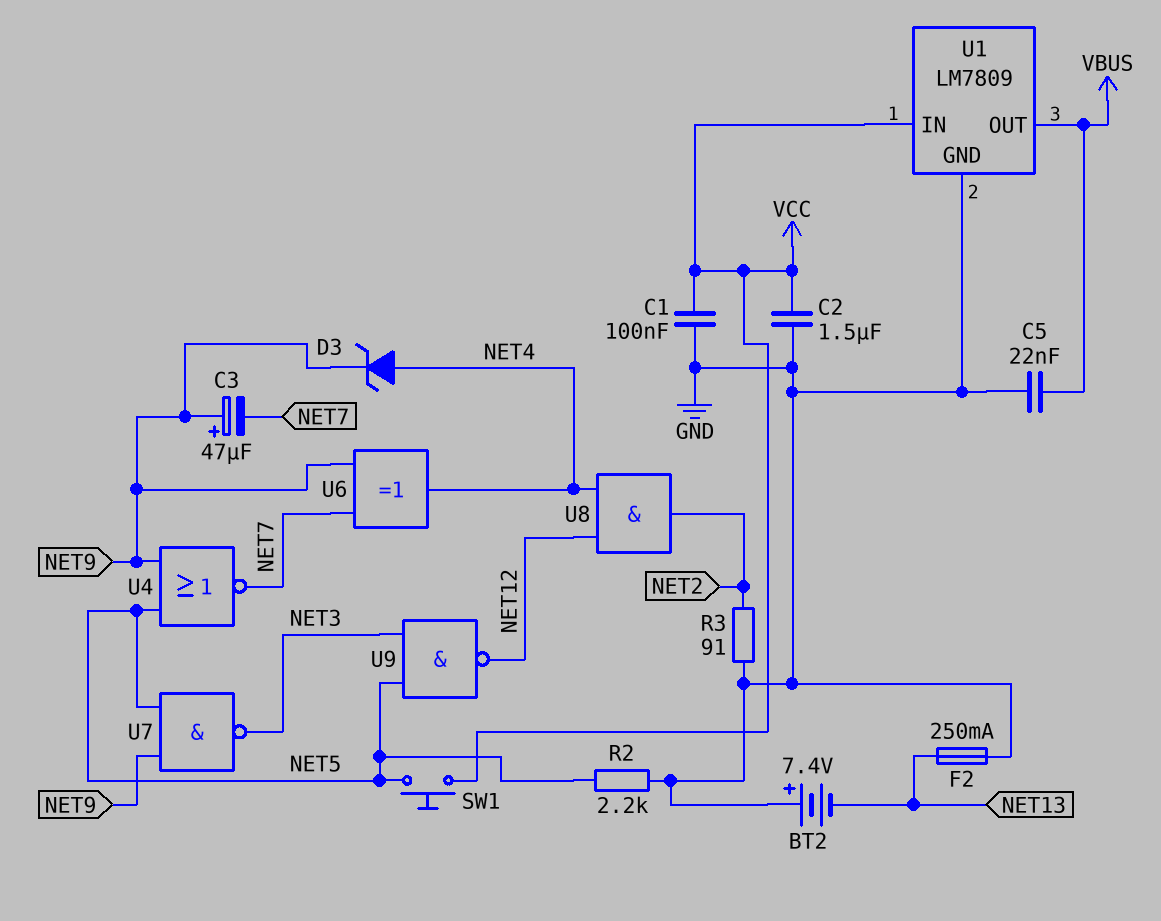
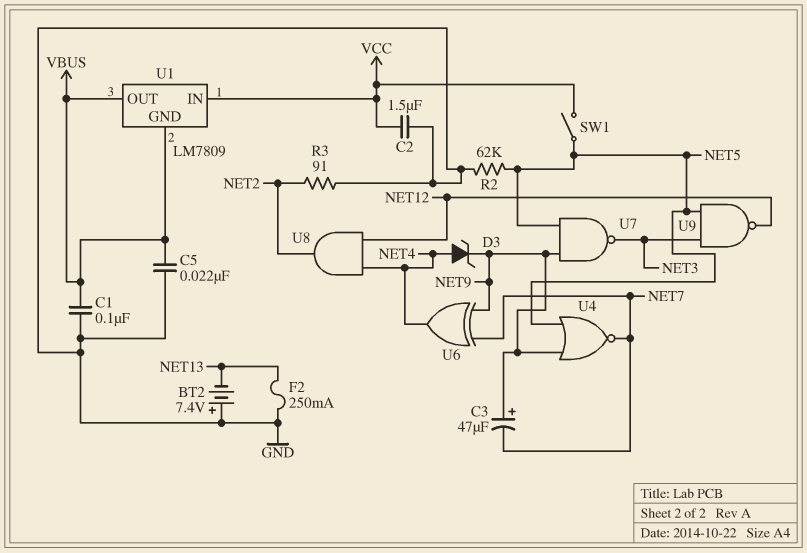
C1: 100nF (GND, VCC) -> 100nF (GND, VBUS)
R2: 2.2k (GND, NET5) -> 62k (GND, NET5)
SW1: button (NET5, VCC) -> switch (NET5, VCC)
U1 pin GND: GND -> VBUS

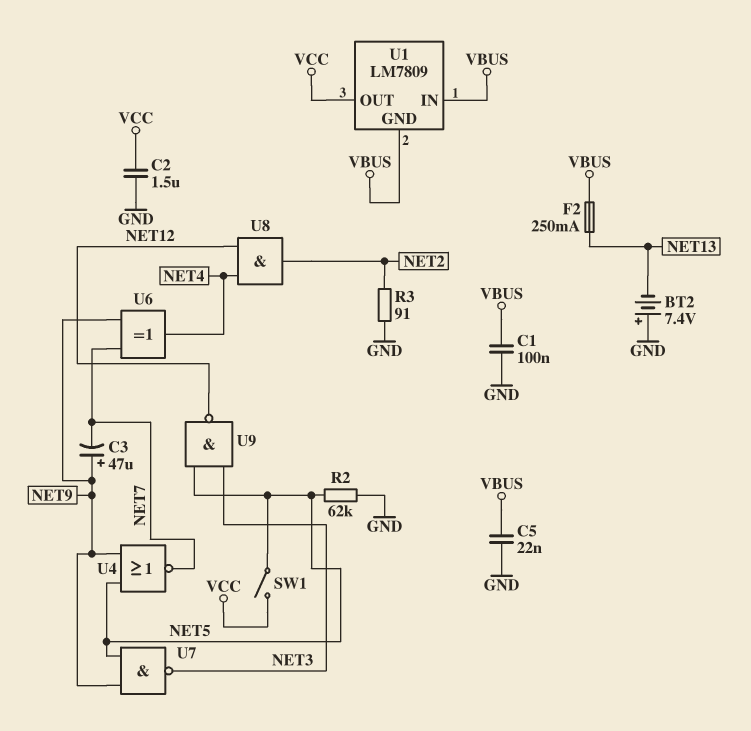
D3: zener (A NET4, K NET9) -> none
F2: 250mA (GND, NET13) -> 250mA (NET13, VBUS)
U1 pin IN: VCC -> VBUS
U1 pin OUT: VBUS -> VCC

